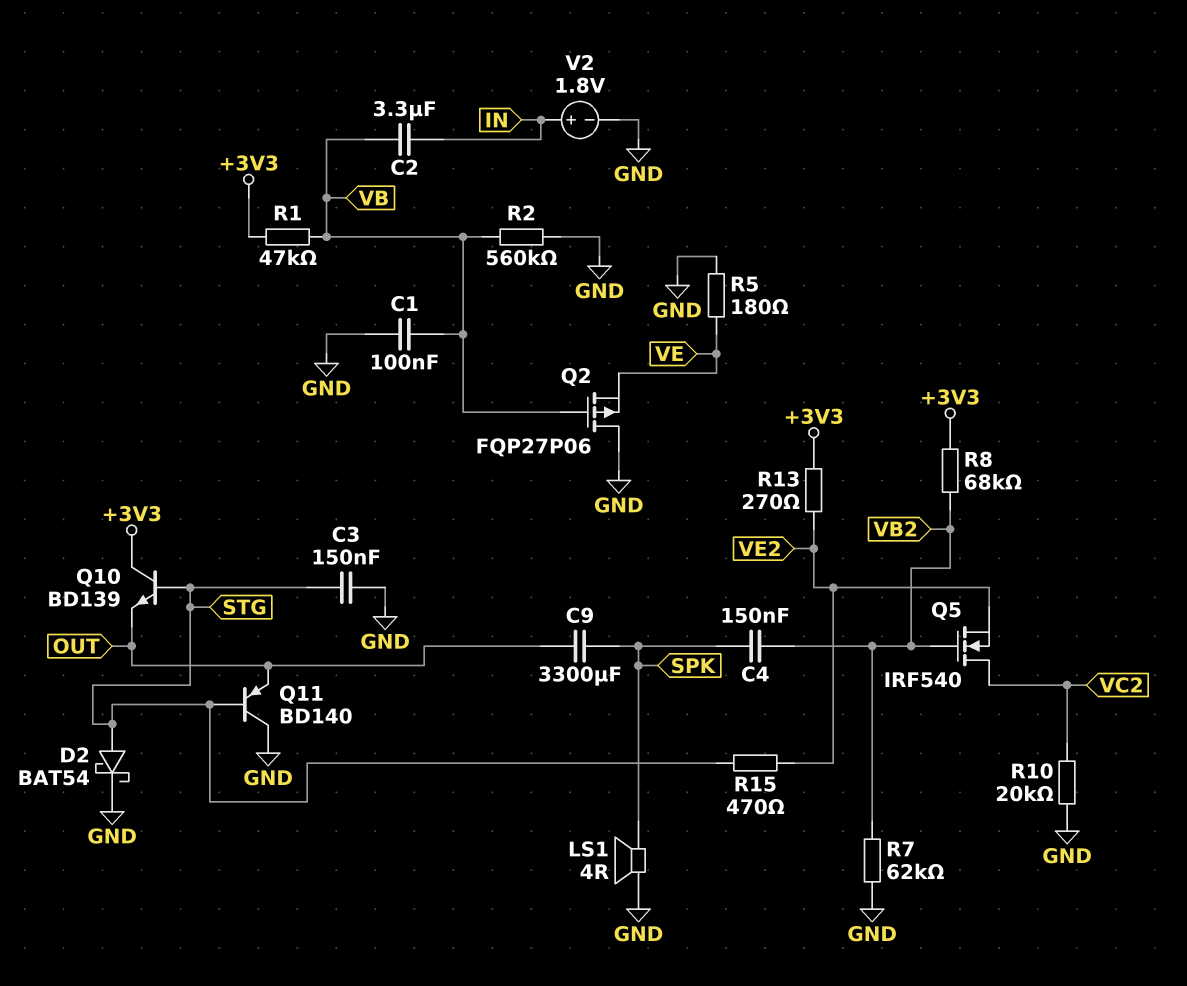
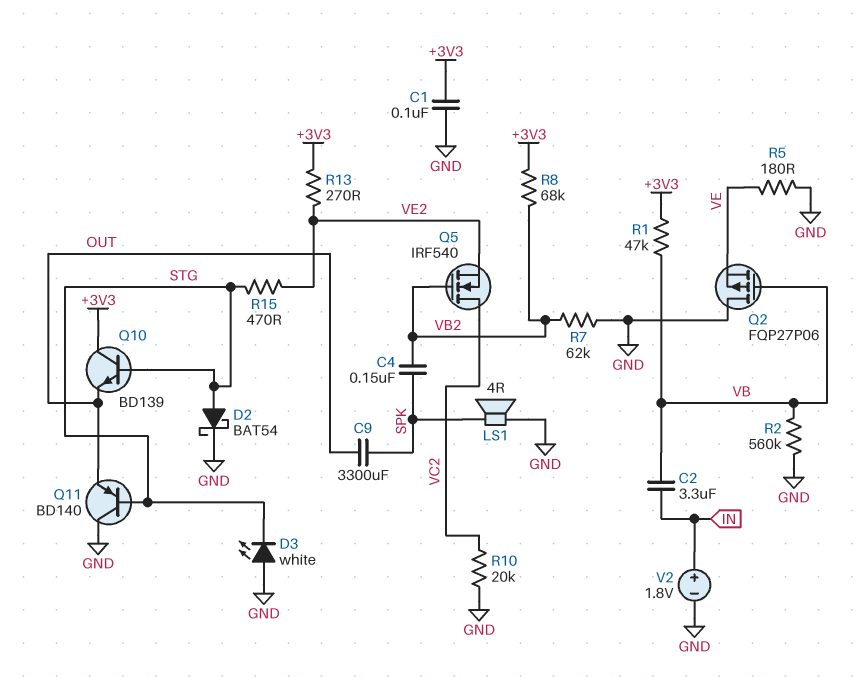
C1: 100nF (GND, VB) -> 100nF (+3V3, GND)
C3: 150nF (GND, STG) -> none
D3: none -> LED white (A GND, K STG)

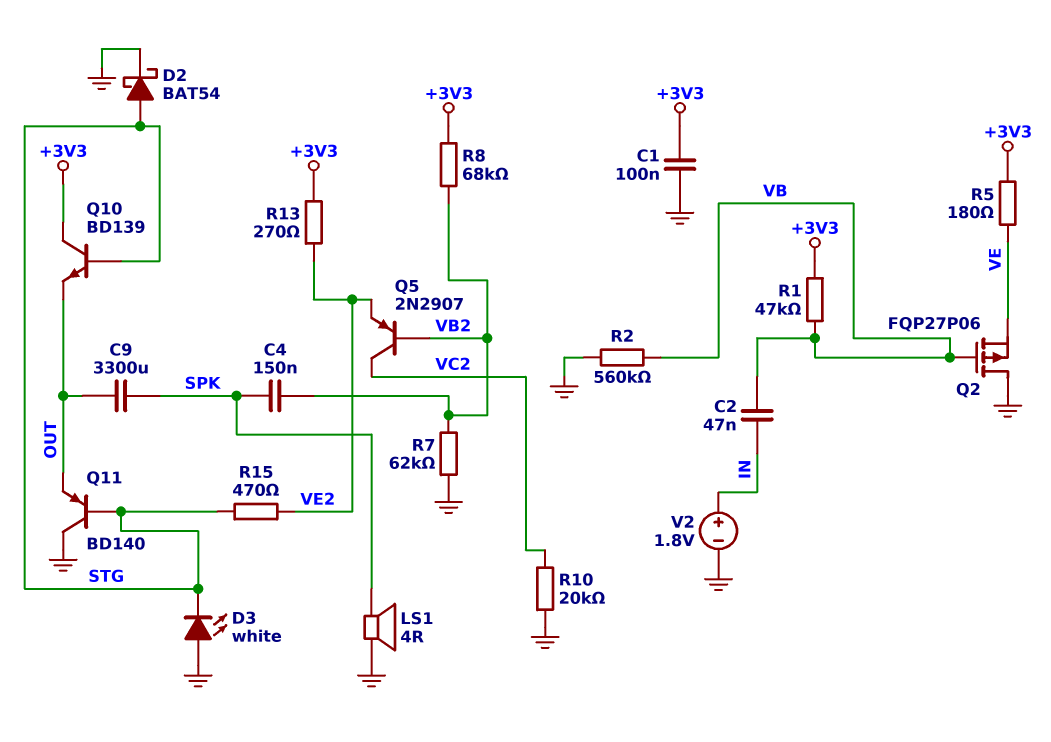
C2: 3.3uF (IN, VB) -> 47nF (IN, VB)
Q5: NMOS IRF540 (G VB2, D VC2, S VE2) -> PNP 2N2907 (B VB2, C VC2, E VE2)
R5: 180 (GND, VE) -> 180 (+3V3, VE)

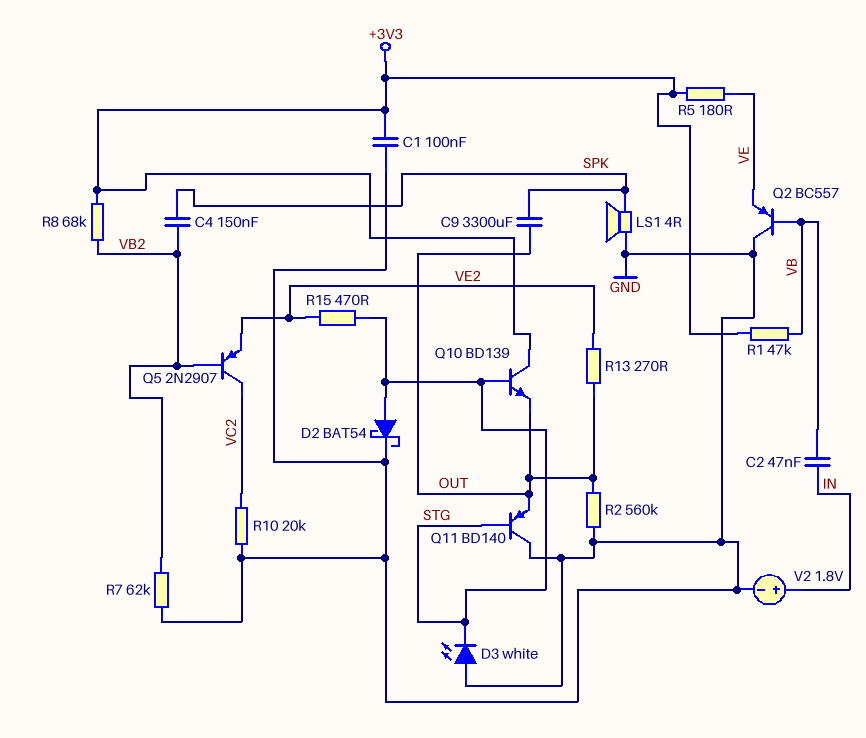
Q2: PMOS FQP27P06 (G VB, D GND, S VE) -> PNP BC557 (B VB, C GND, E VE)
R2: 560k (GND, VB) -> 560k (GND, OUT)
R13: 270 (+3V3, VE2) -> 270 (OUT, VE2)

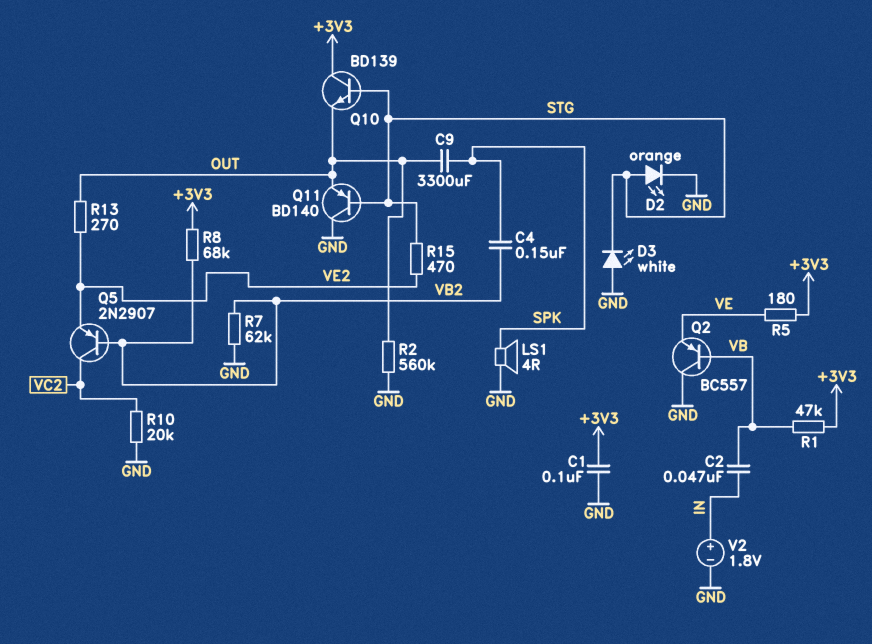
D2: schottky BAT54 (A STG, K GND) -> LED orange (A STG, K GND)

